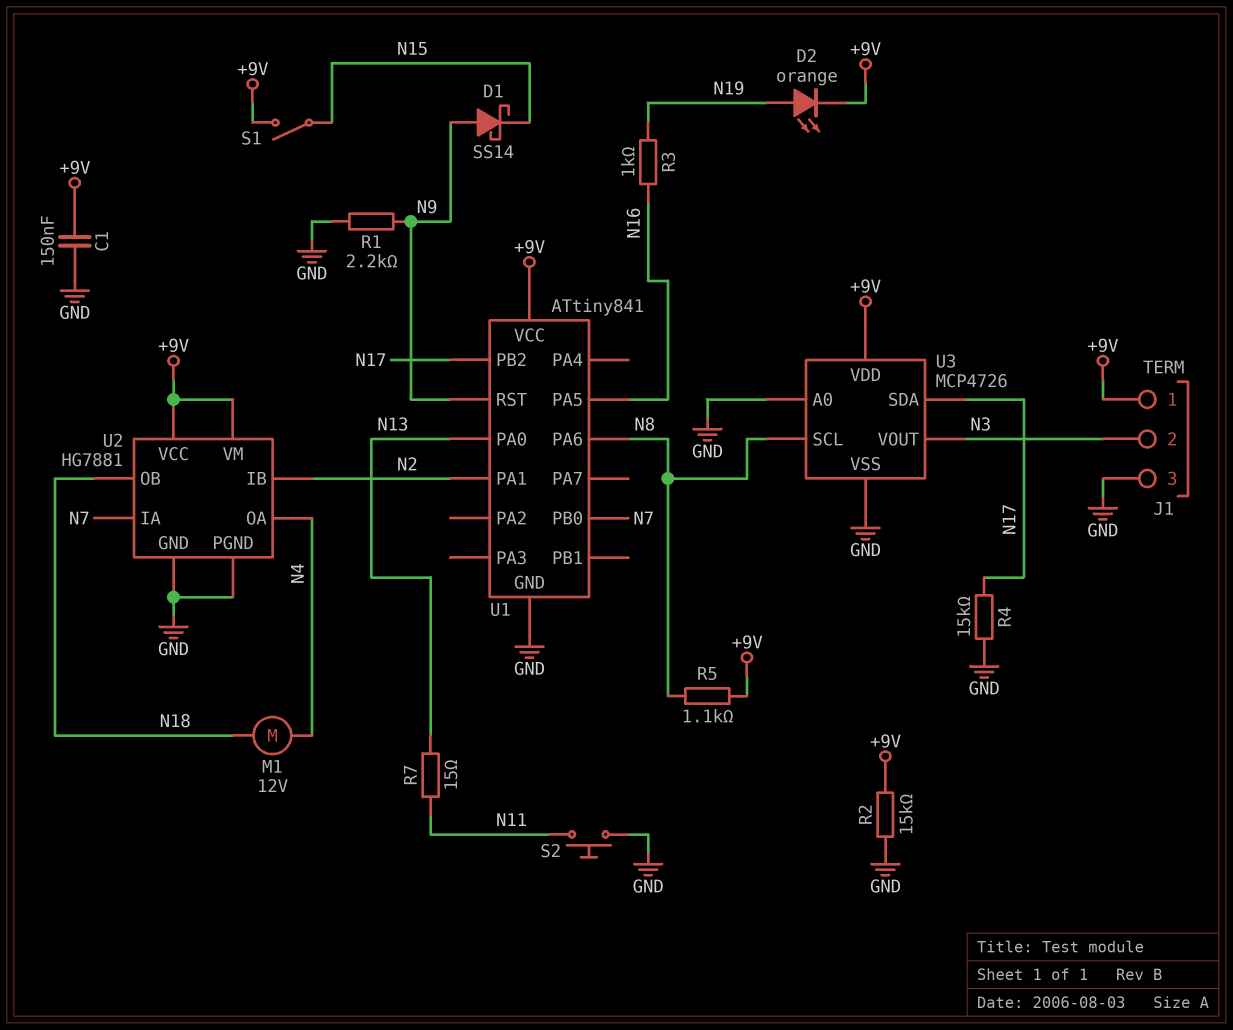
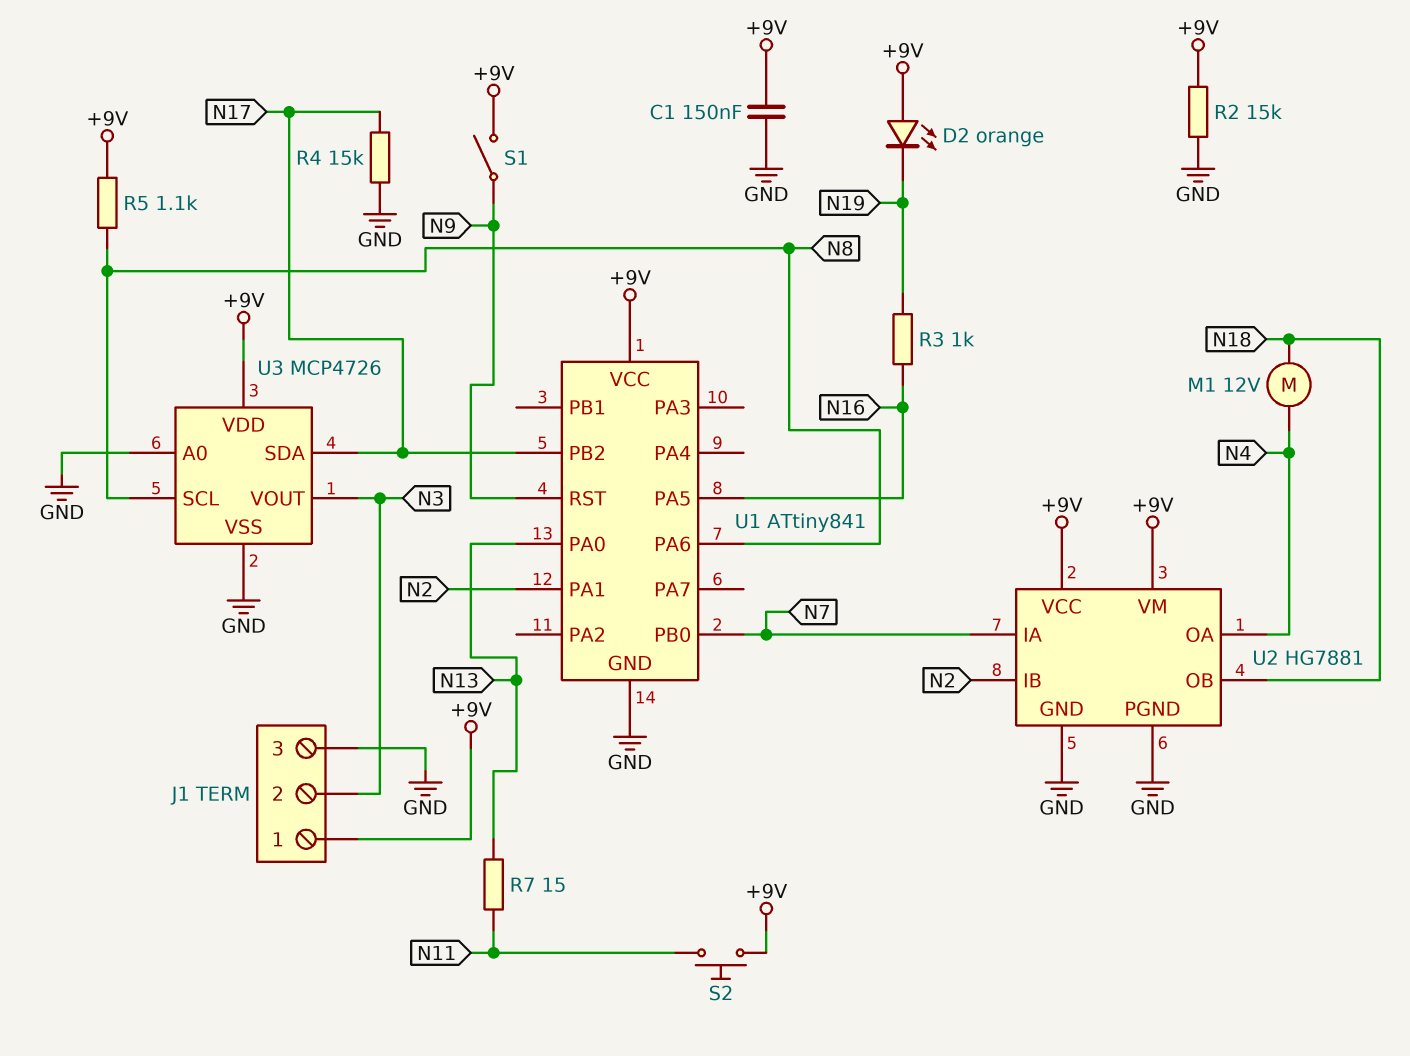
D1: schottky SS14 (A N9, K N15) -> none
D2: LED orange (A N19, K +9V) -> LED orange (A +9V, K N19)
R1: 2.2k (GND, N9) -> none
S1: switch (+9V, N15) -> switch (+9V, N9)
S2: button (GND, N11) -> button (+9V, N11)

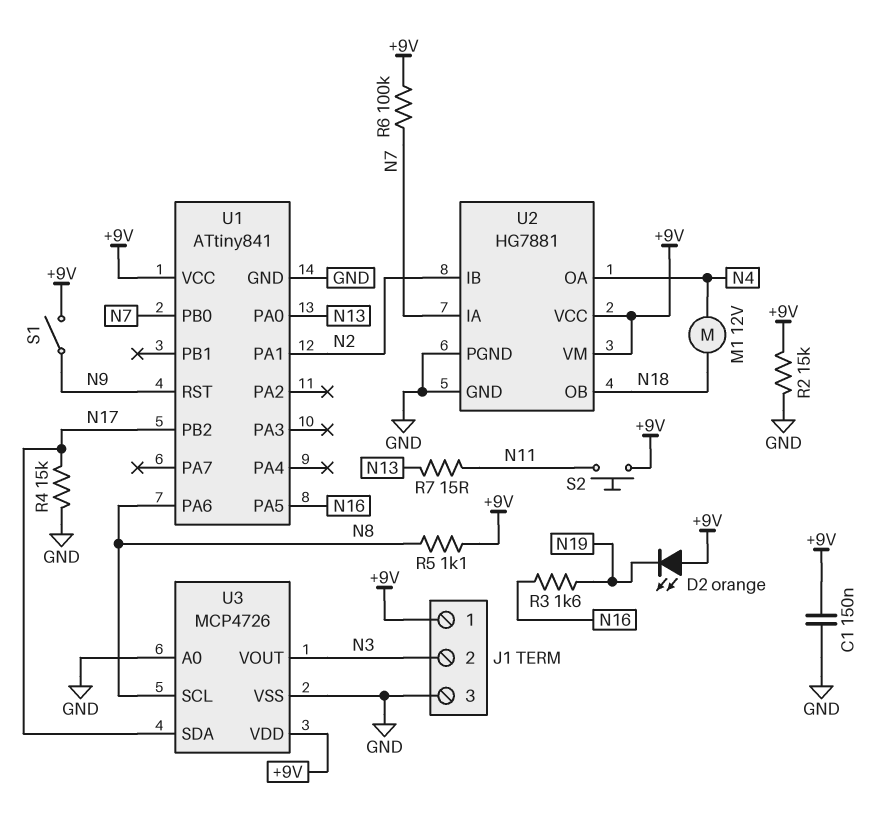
R3: 1k (N16, N19) -> 1.6k (N16, N19)
R6: none -> 100k (+9V, N7)

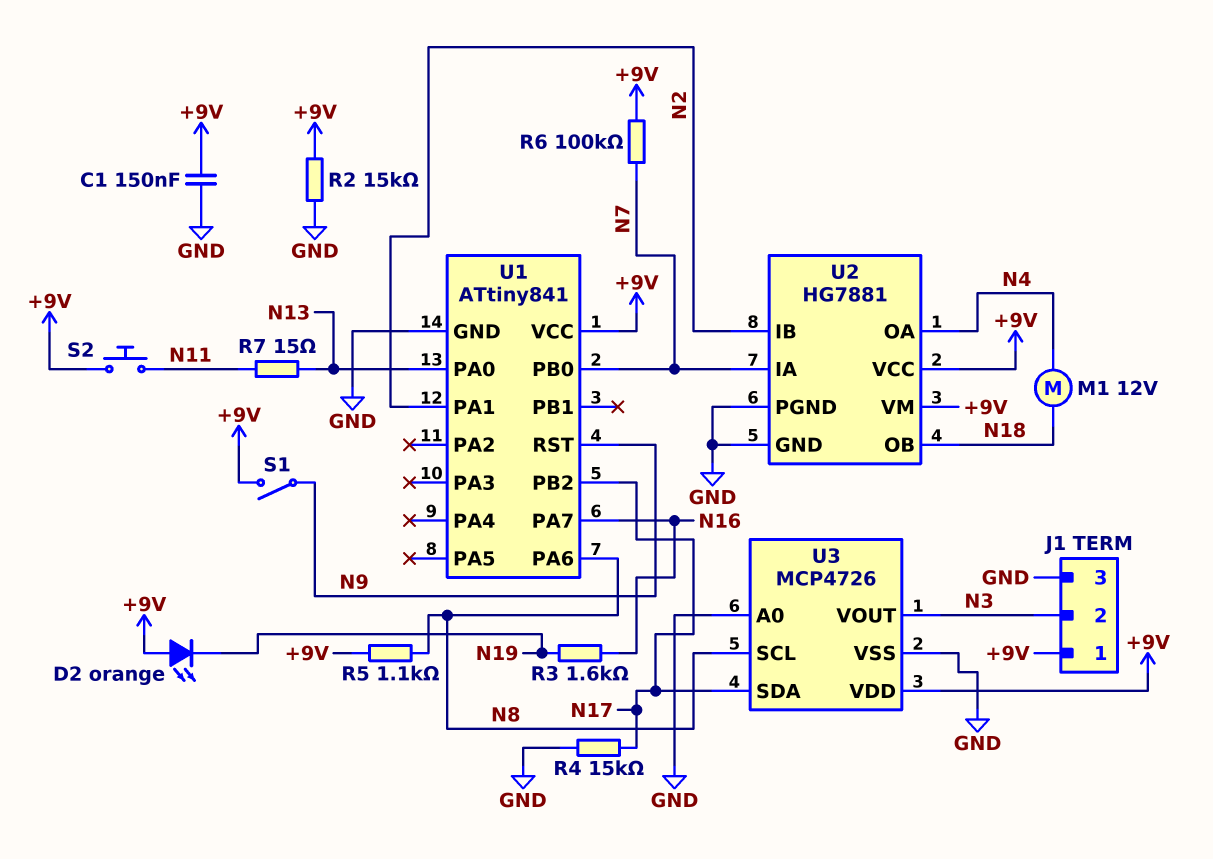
U1 pin PA5: N16 -> none
U1 pin PA7: none -> N16

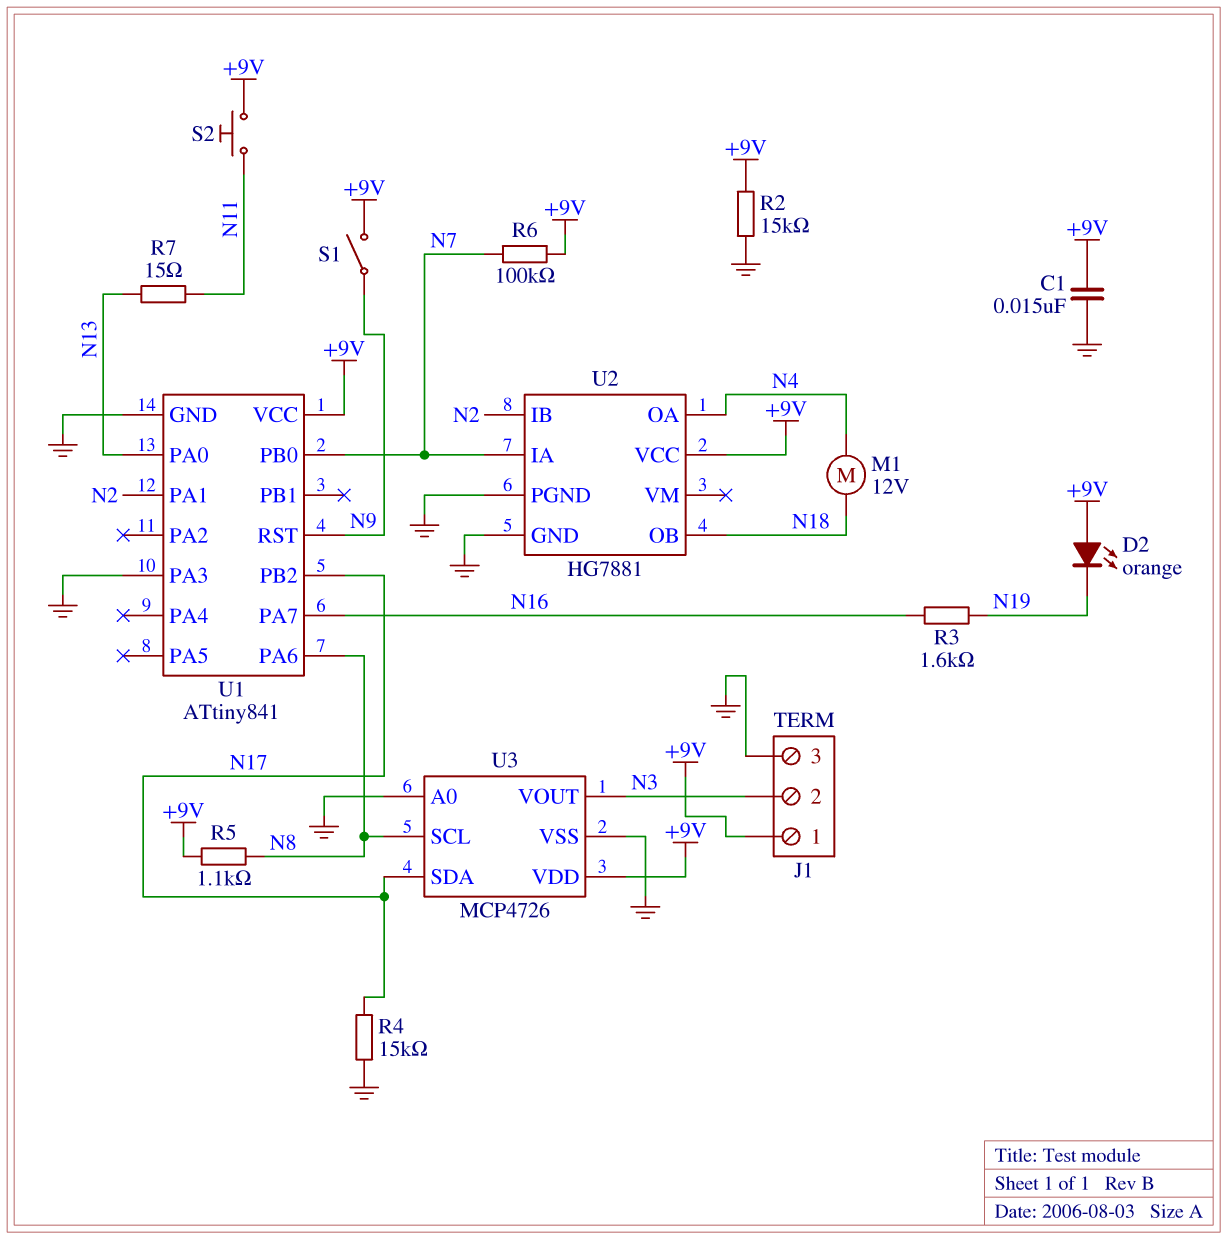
C1: 150nF (+9V, GND) -> 15nF (+9V, GND)
U1 pin PA3: none -> GND
U2 pin VM: +9V -> none

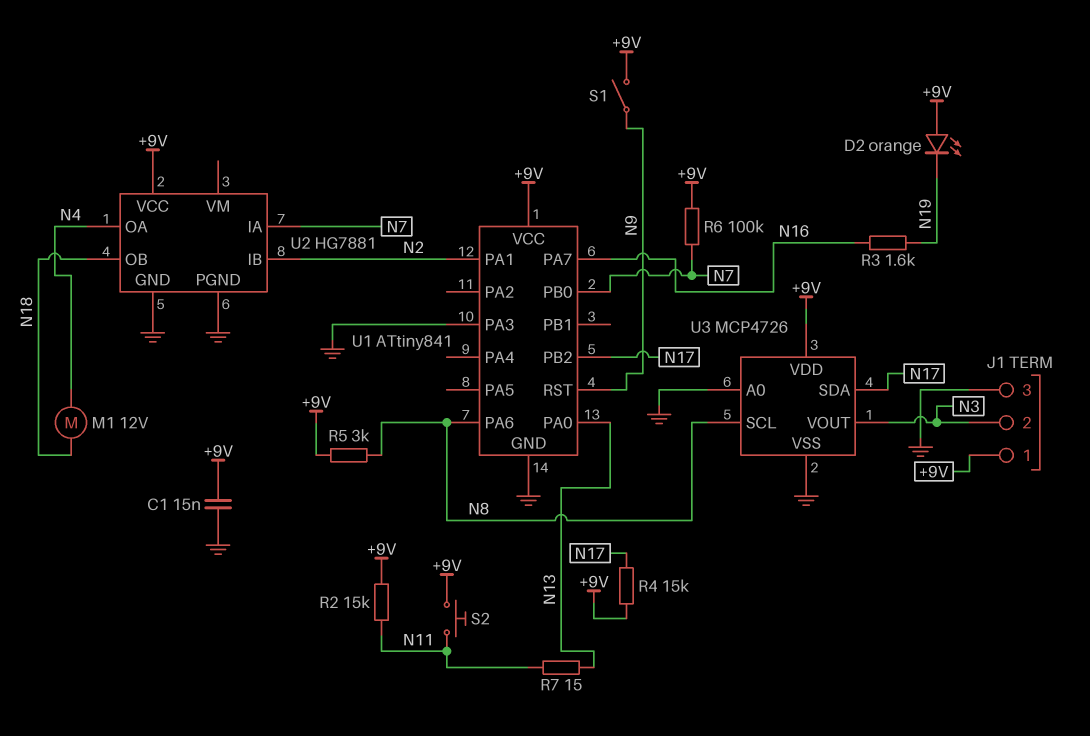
R2: 15k (+9V, GND) -> 15k (+9V, N11)
R4: 15k (GND, N17) -> 15k (+9V, N17)
R5: 1.1k (+9V, N8) -> 3k (+9V, N8)

